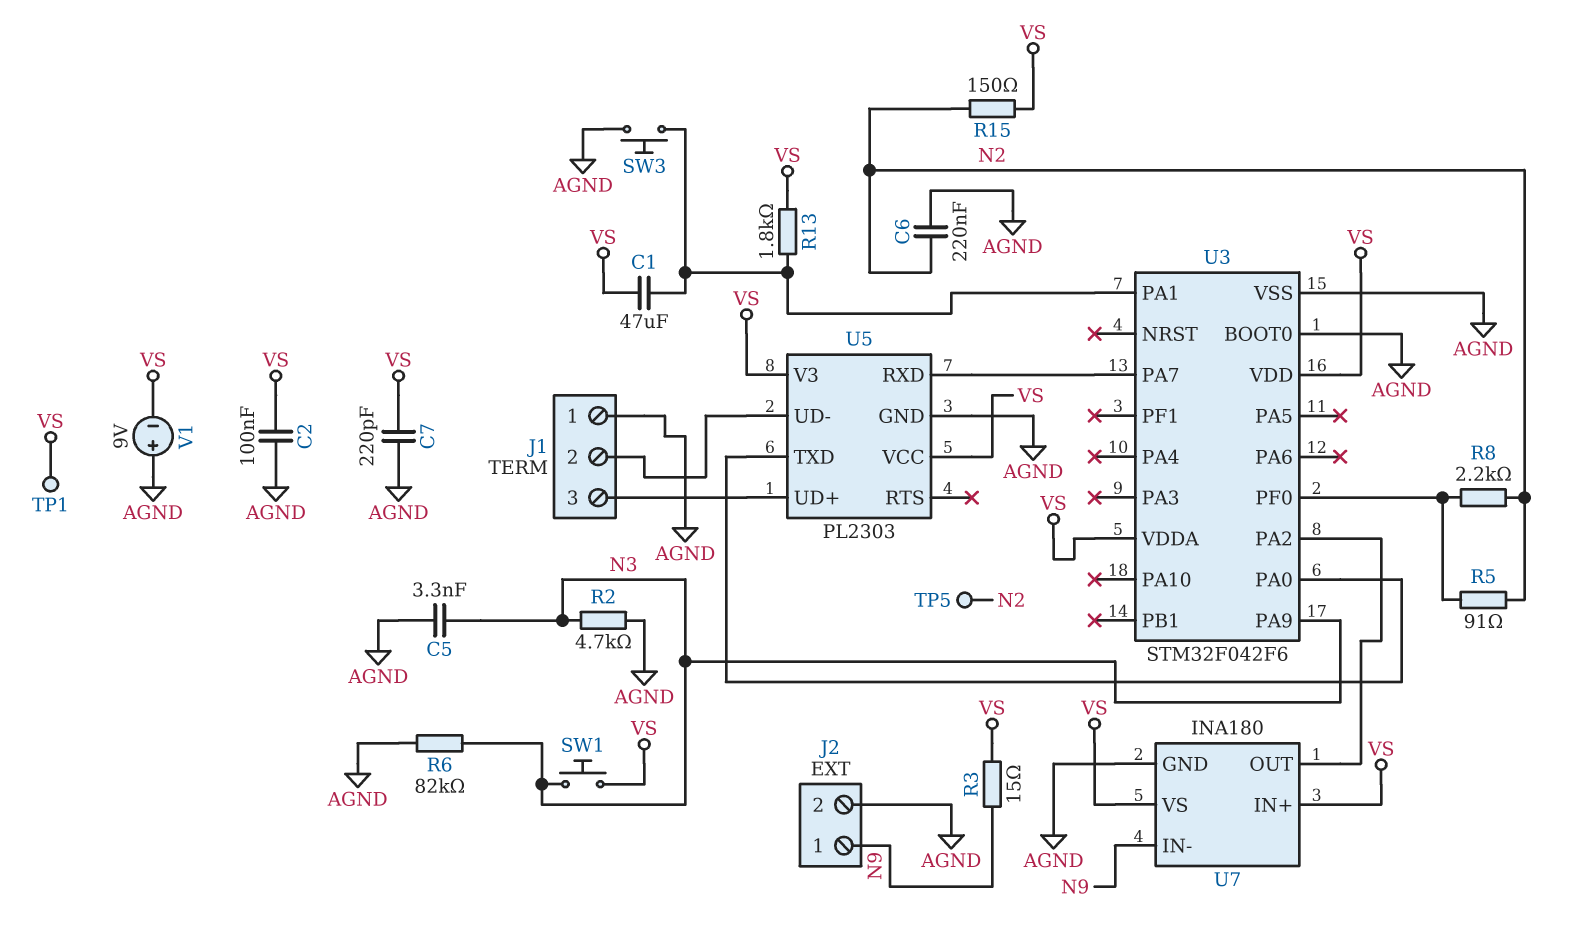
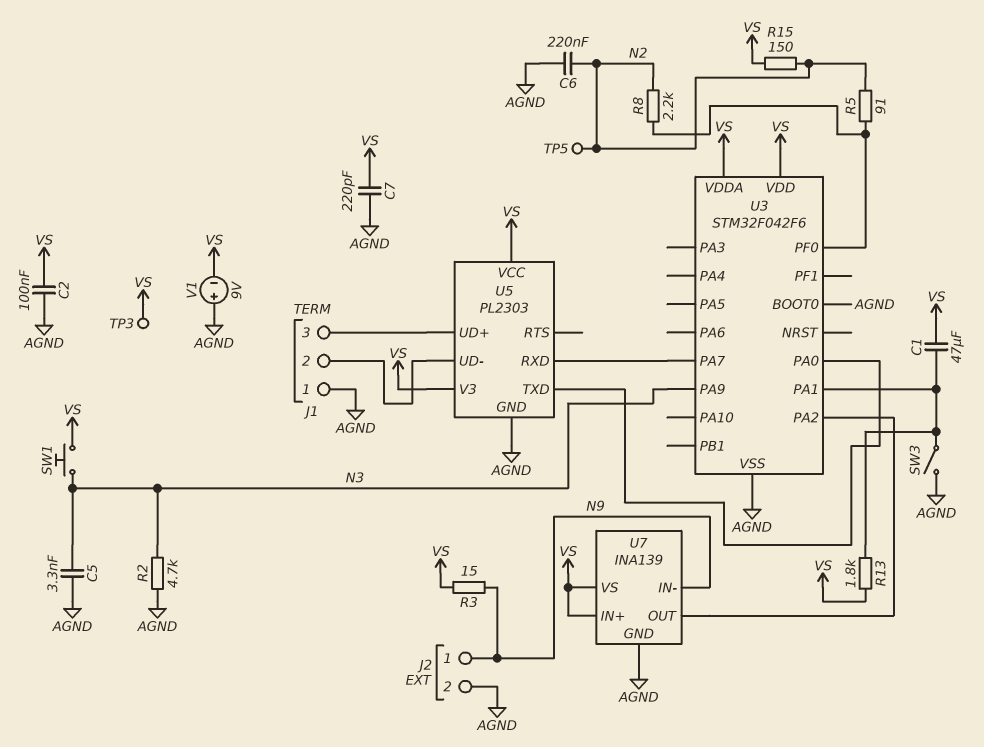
R6: 82k (AGND, N3) -> none
SW3: button (AGND, U3/PA1) -> switch (AGND, U3/PA1)
TP1: test point (VS) -> none
TP3: none -> test point (VS)
U7: INA180 -> INA139

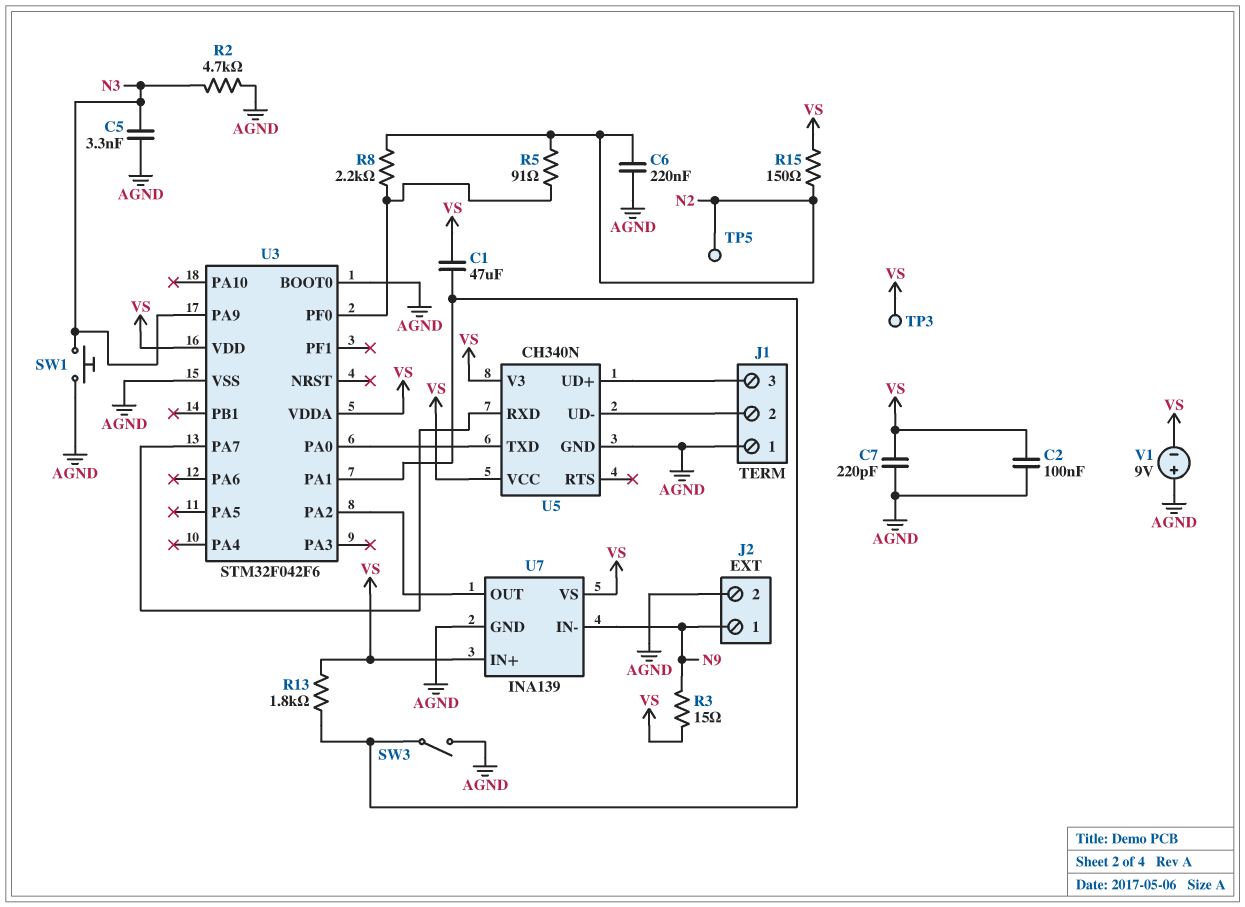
SW1: button (N3, VS) -> button (AGND, N3)
U5: PL2303 -> CH340N

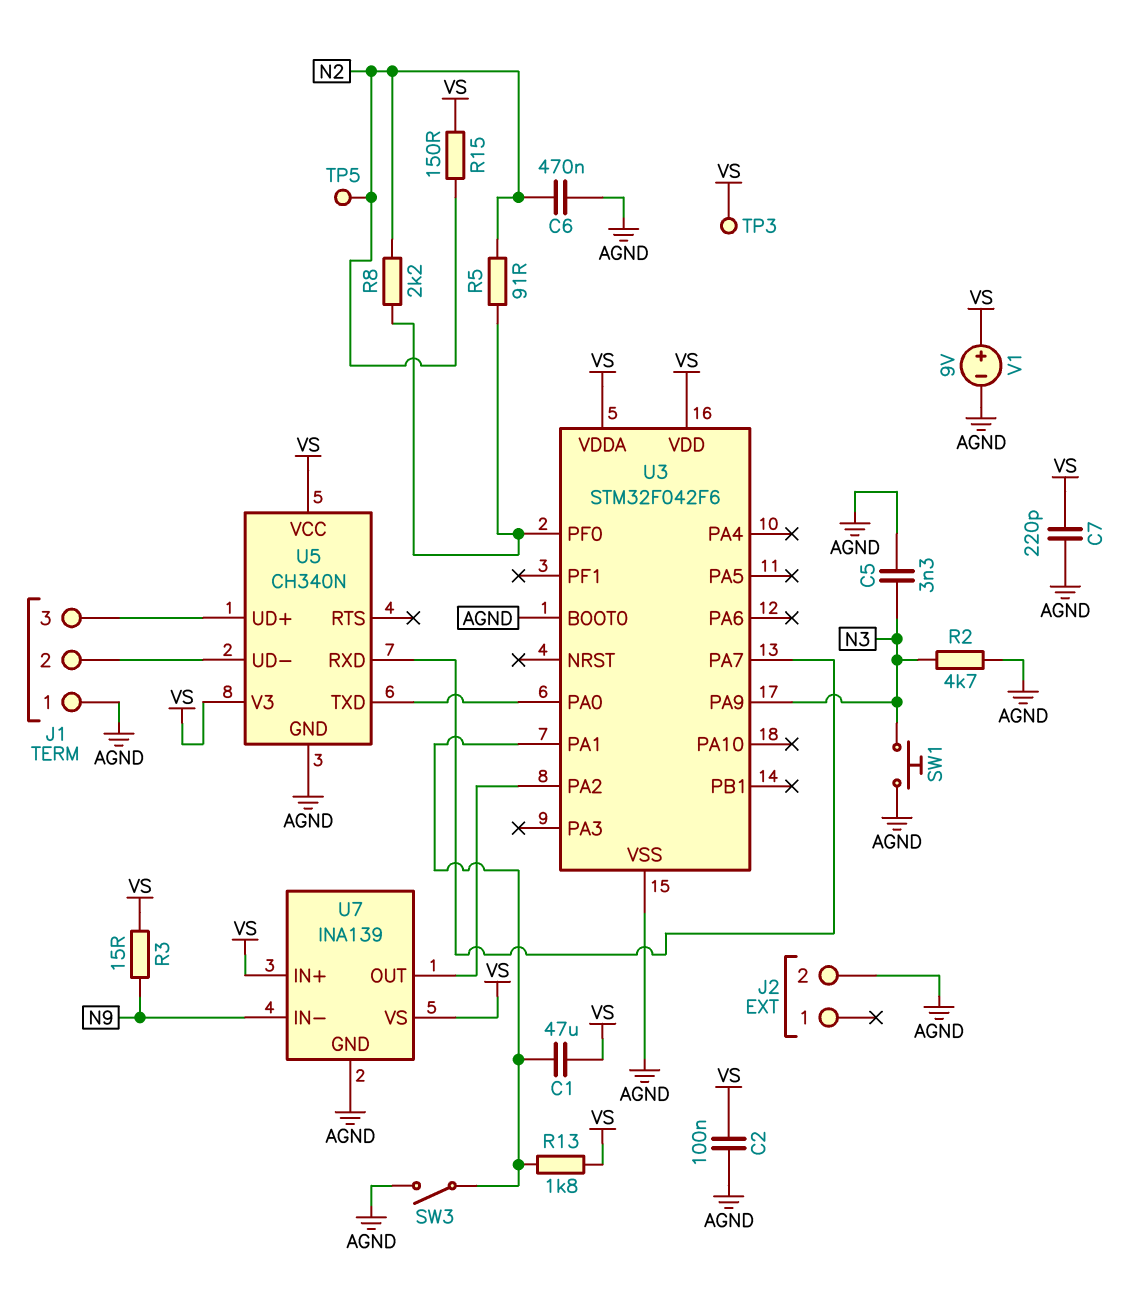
C6: 220nF (AGND, N2) -> 470nF (AGND, N2)
J2 pin 1: N9 -> none
V1: 9V (plus AGND, minus VS) -> 9V (plus VS, minus AGND)

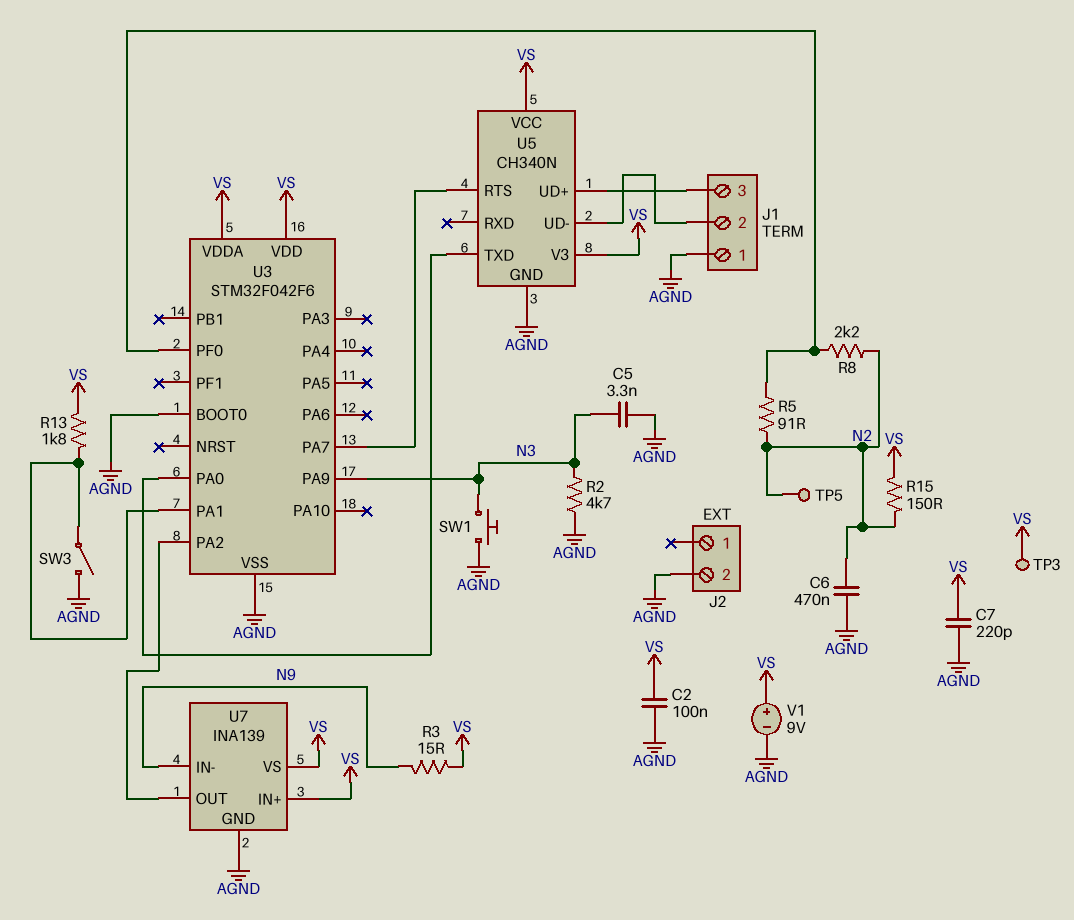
C1: 47uF (U3/PA1, VS) -> none
U5 pin RTS: none -> U3/PA7
U5 pin RXD: U3/PA7 -> none

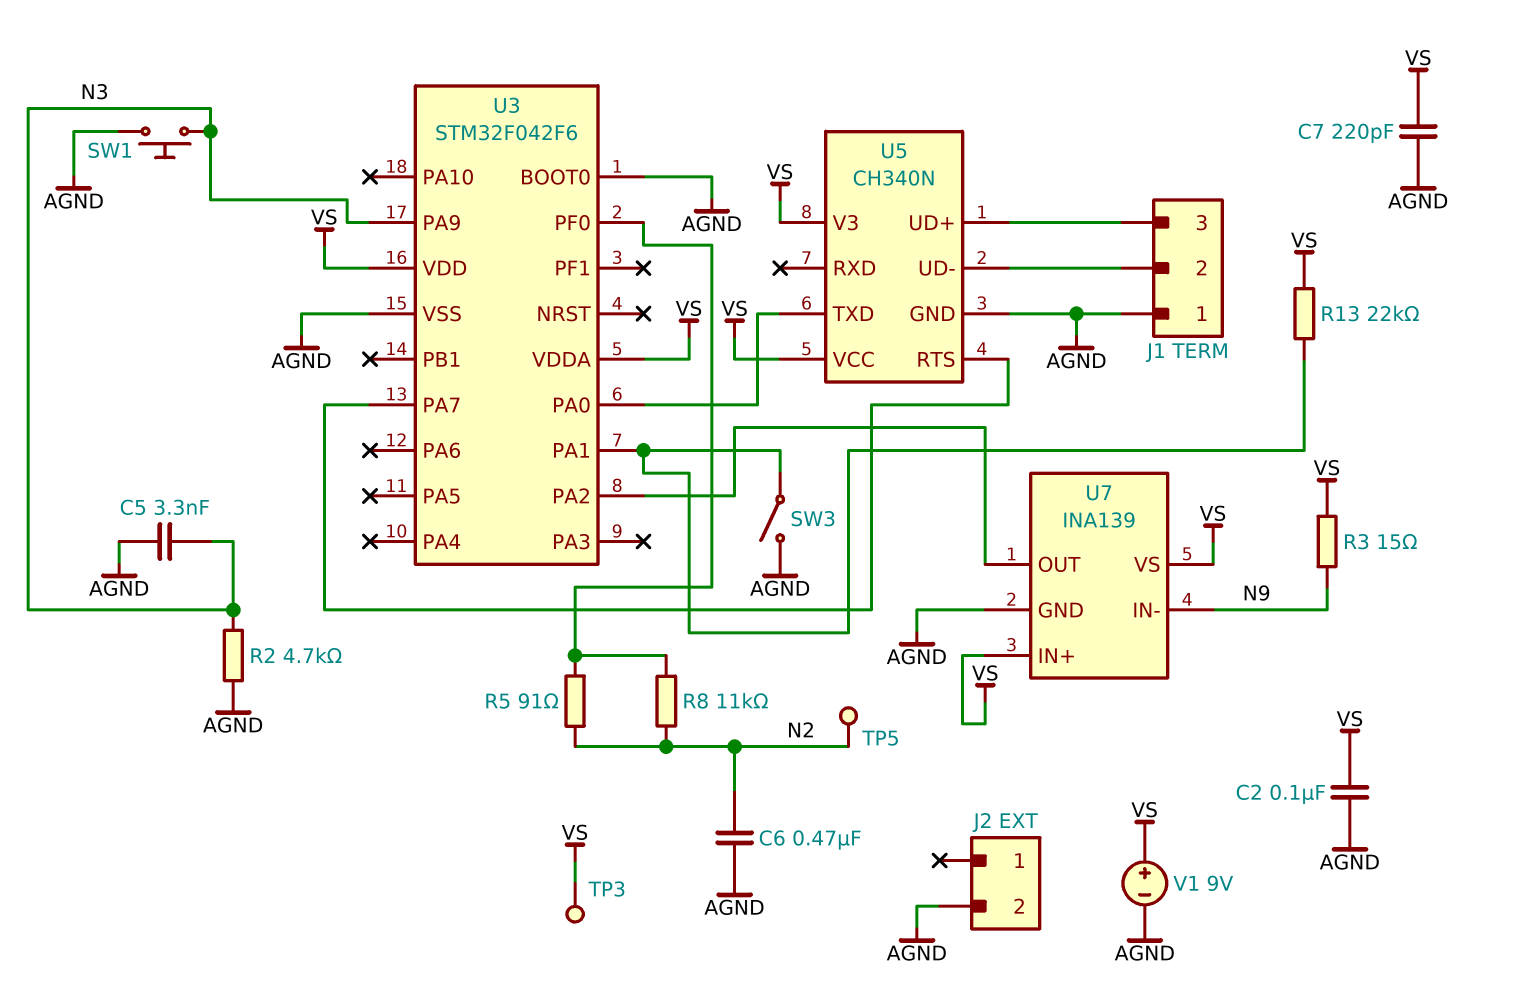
R8: 2.2k (N2, U3/PF0) -> 11k (N2, U3/PF0)
R13: 1.8k (U3/PA1, VS) -> 22k (U3/PA1, VS)
R15: 150 (N2, VS) -> none

